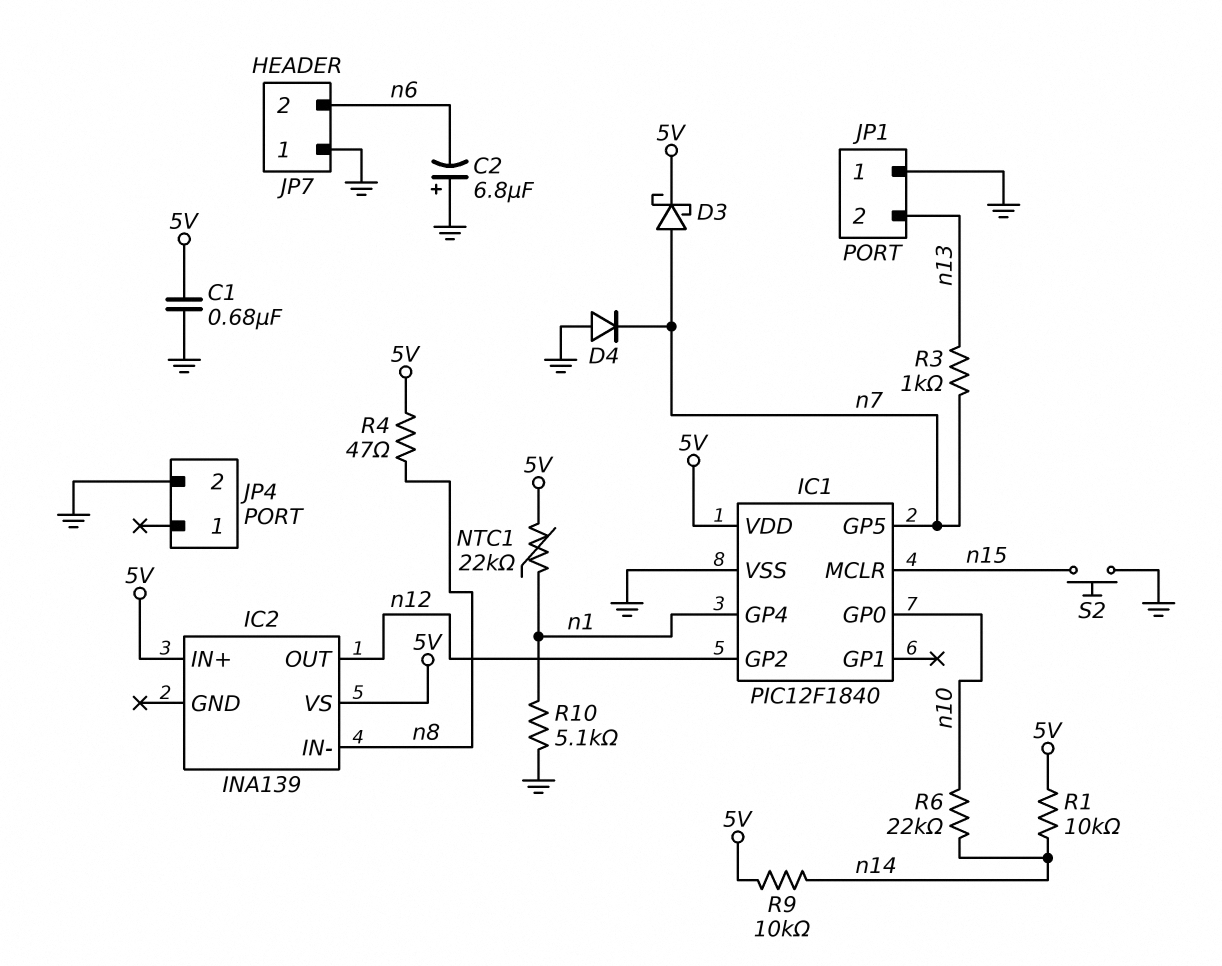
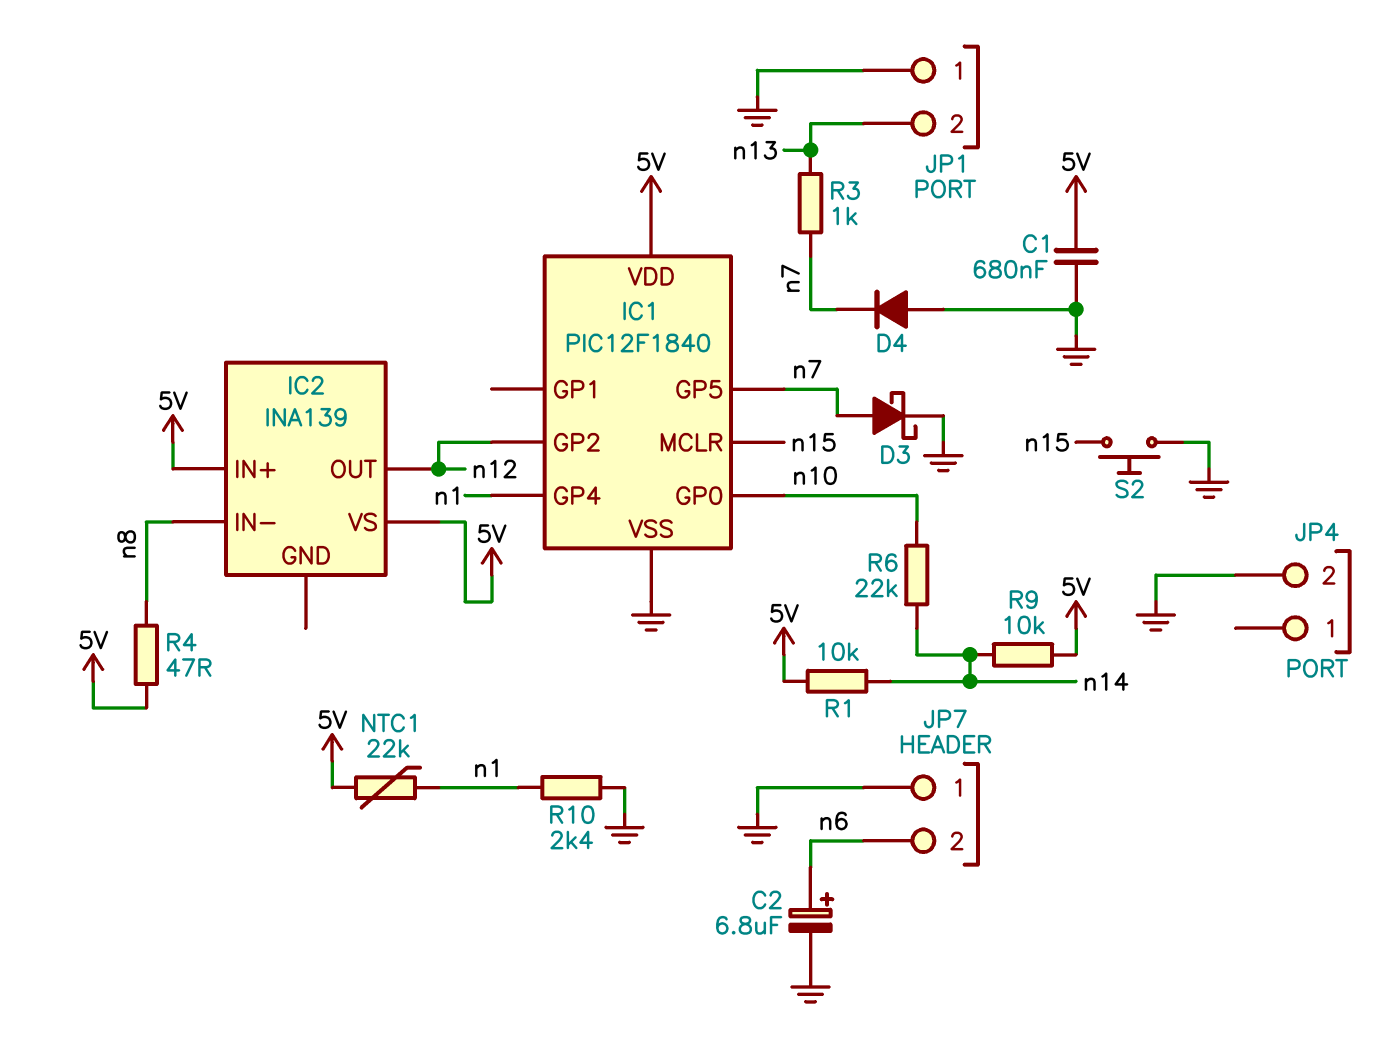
C2: 6.8uF (plus GND, minus n6) -> 6.8uF (plus n6, minus GND)
D3: schottky (A n7, K 5V) -> schottky (A n7, K GND)
R10: 5.1k (GND, n1) -> 2.4k (GND, n1)

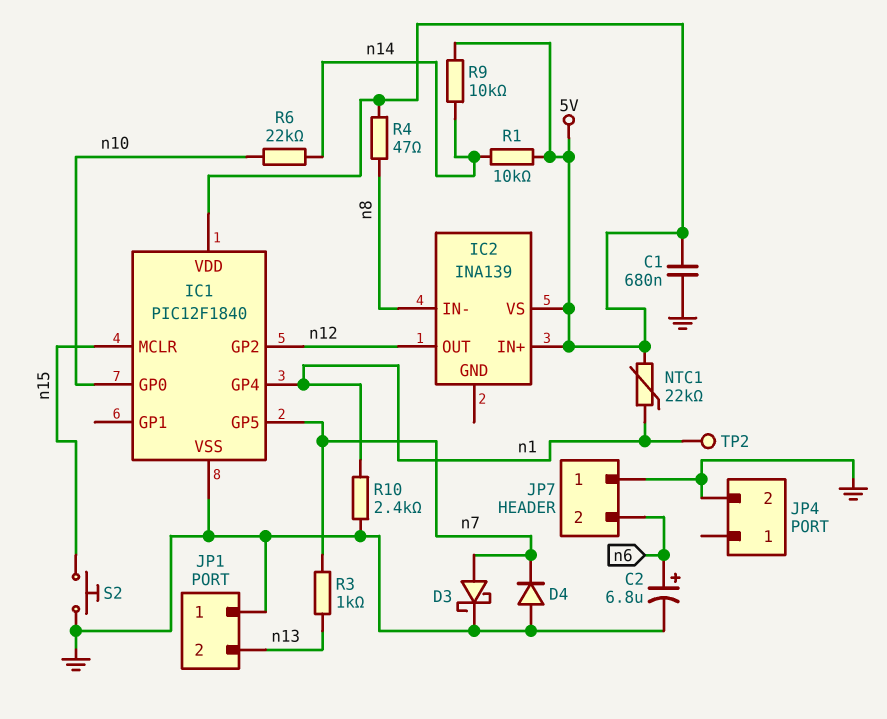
TP2: none -> test point (n1)

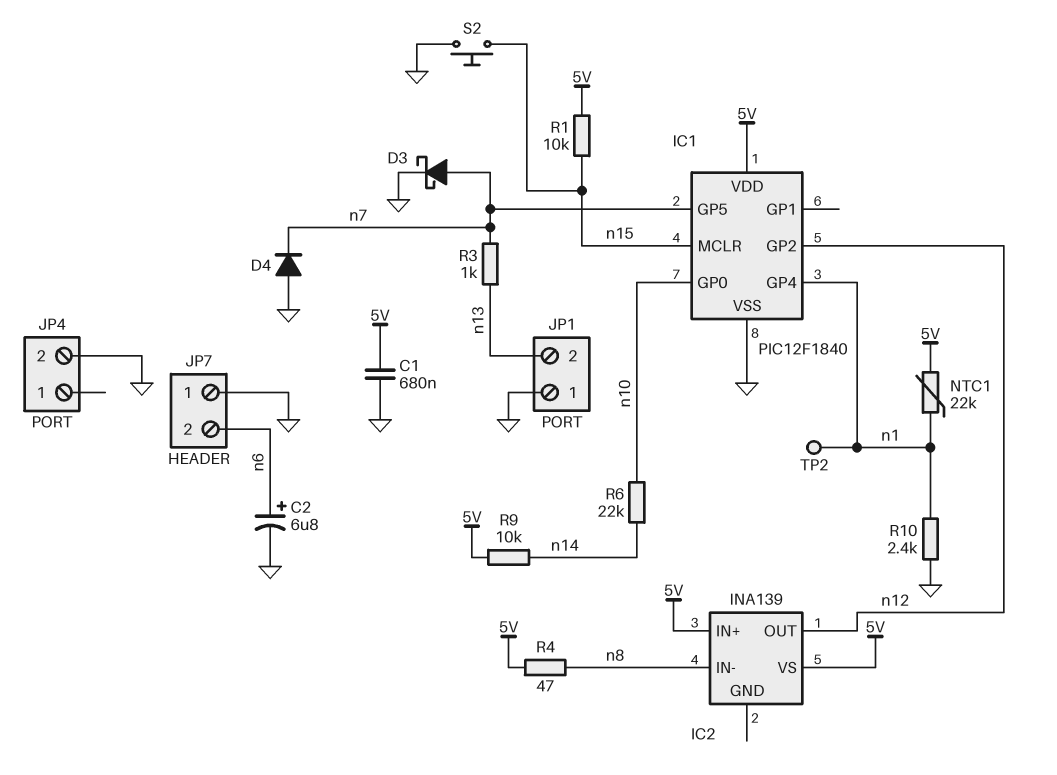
R1: 10k (5V, n14) -> 10k (5V, n15)

